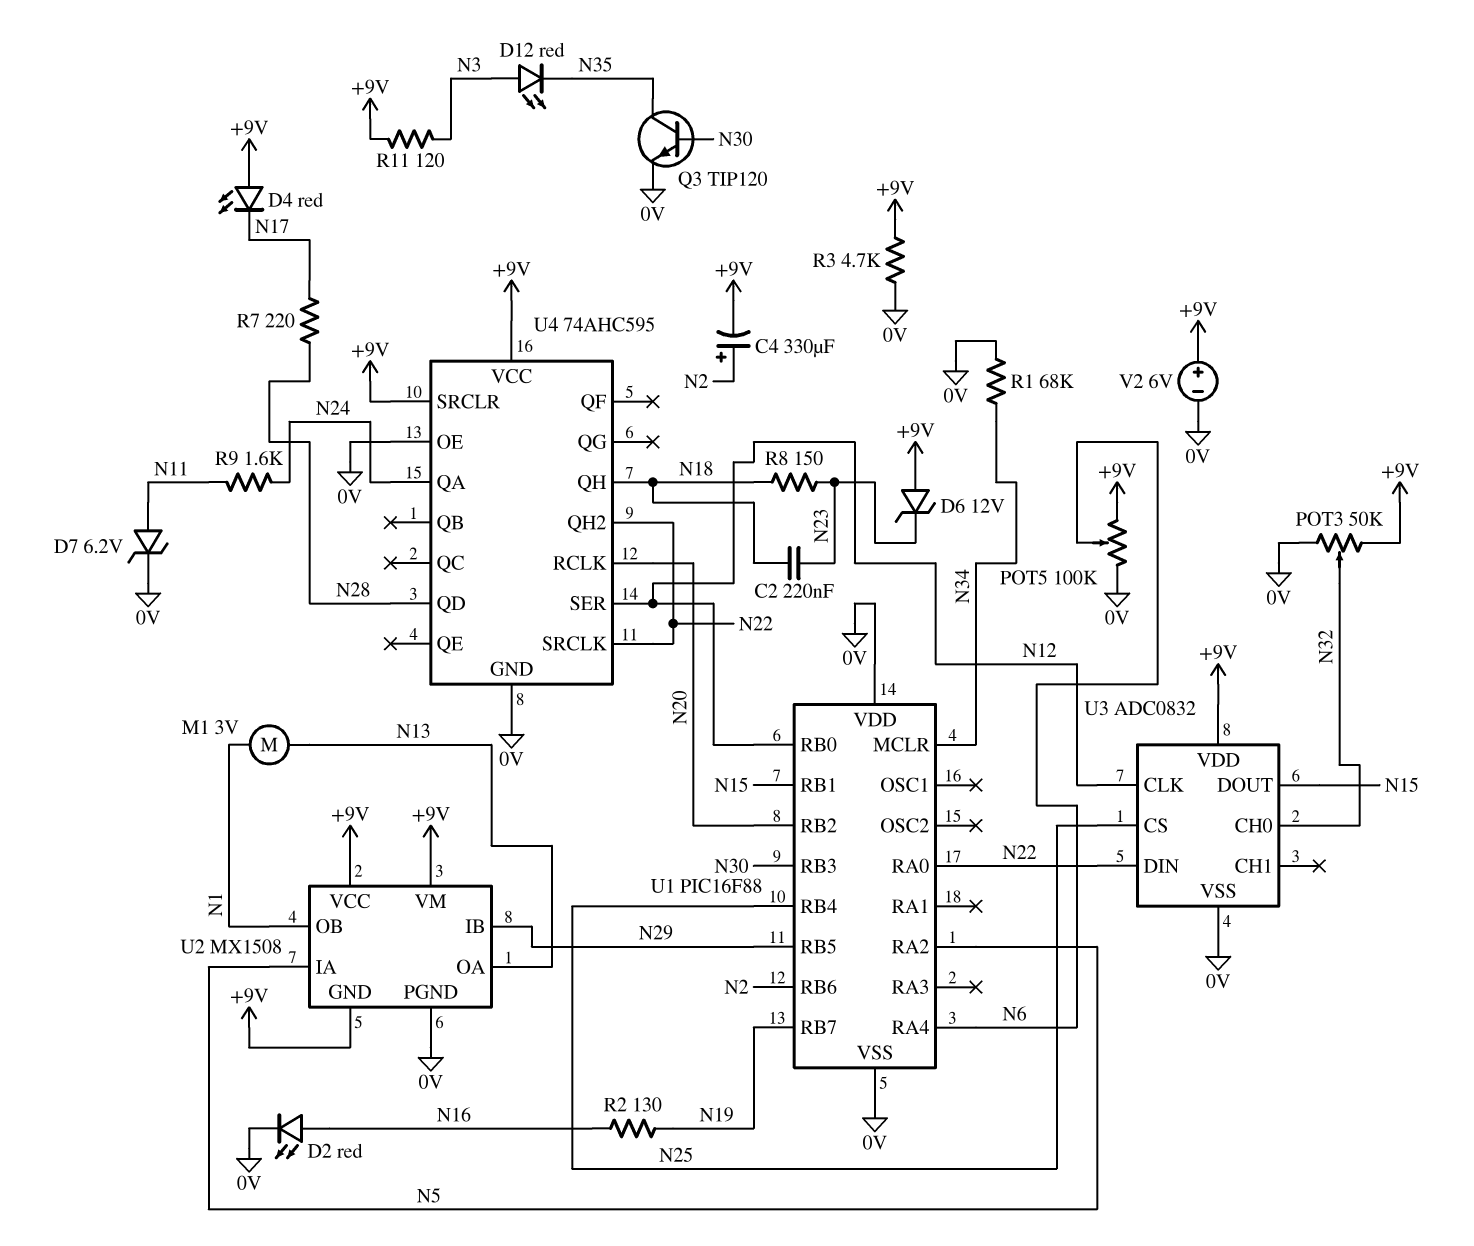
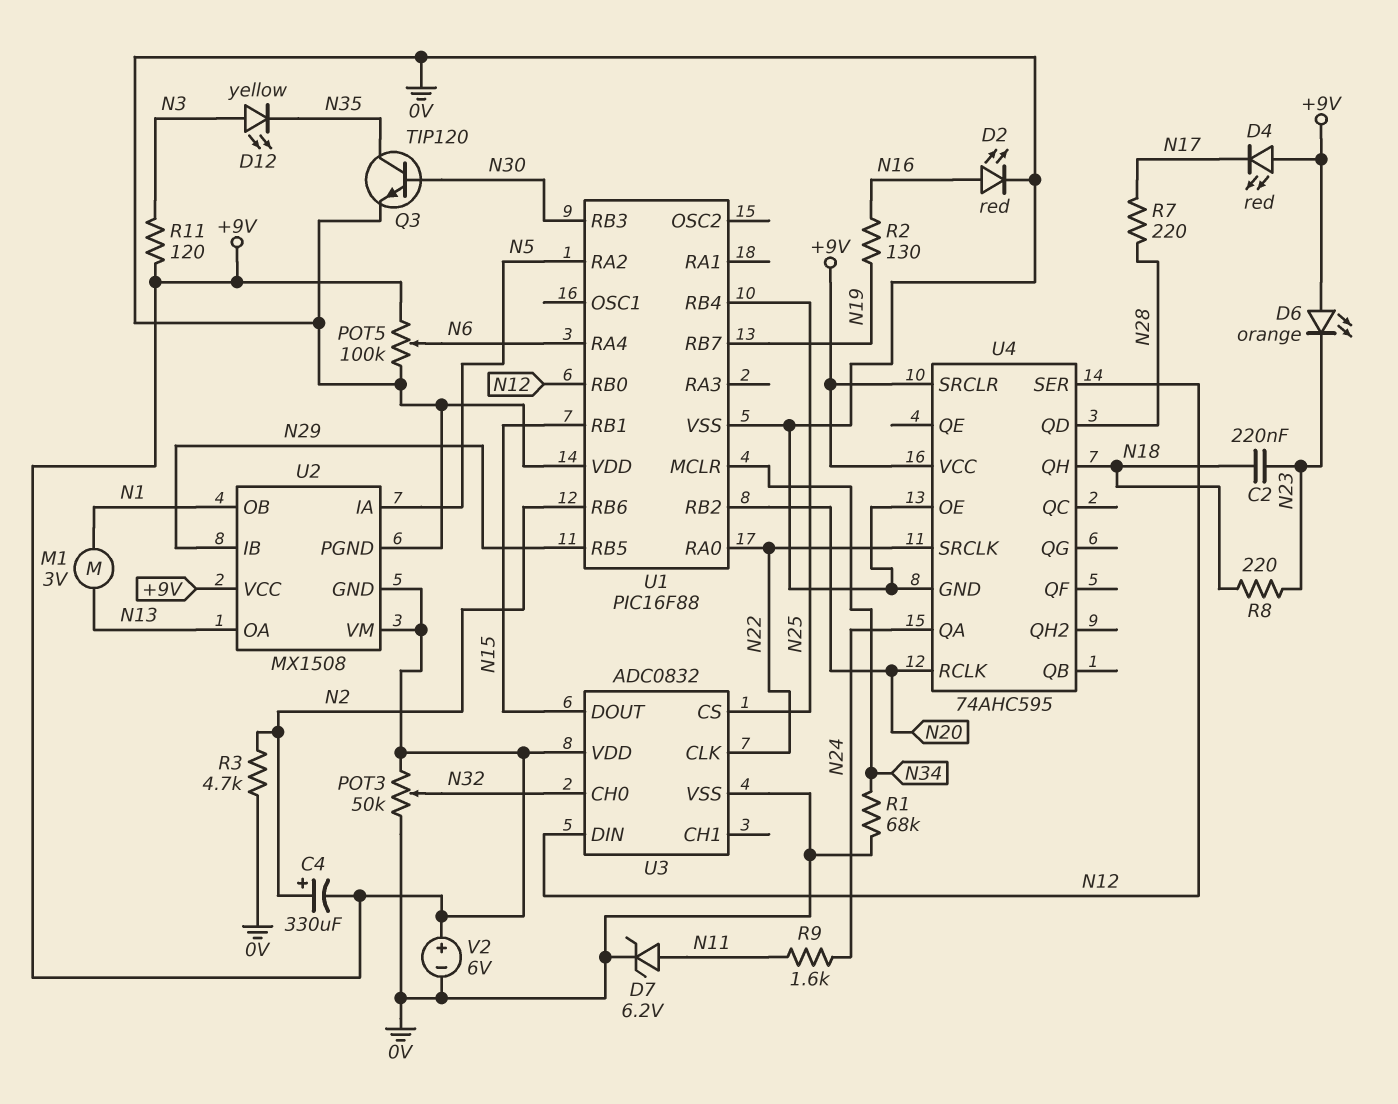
D6: zener 12V (A +9V, K N23) -> LED orange (A +9V, K N23)
D12: LED red (A N3, K N35) -> LED yellow (A N3, K N35)
R3: 4.7k (+9V, 0V) -> 4.7k (0V, N2)
R8: 150 (N18, N23) -> 220 (N18, N23)
U3 pin CLK: N12 -> N22
U3 pin DIN: N22 -> N12
U4 pin QH2: N22 -> none

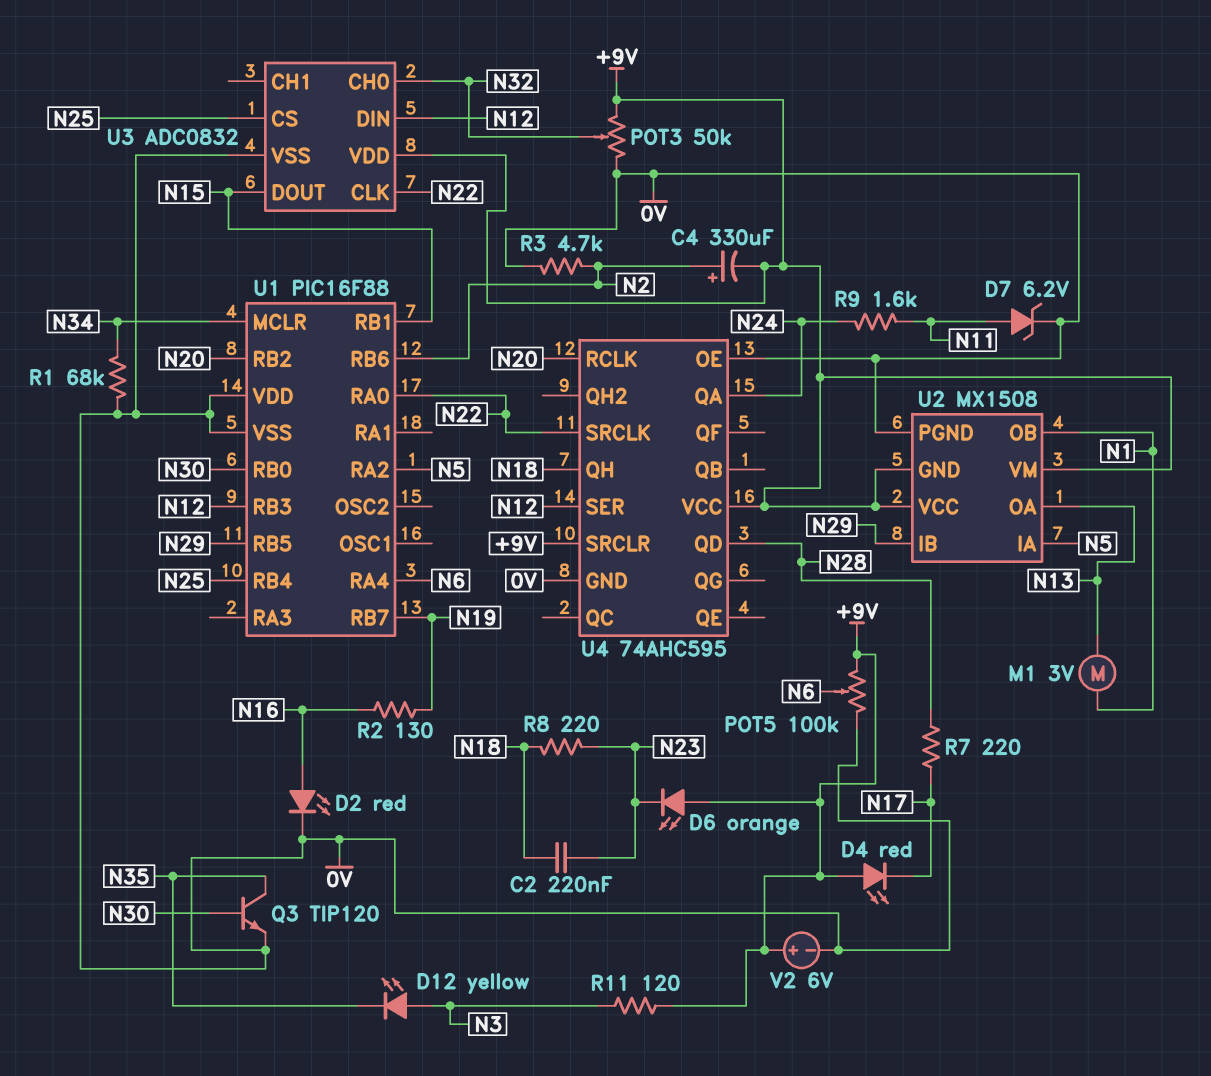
U1 pin RB0: N12 -> N30
U1 pin RB3: N30 -> N12

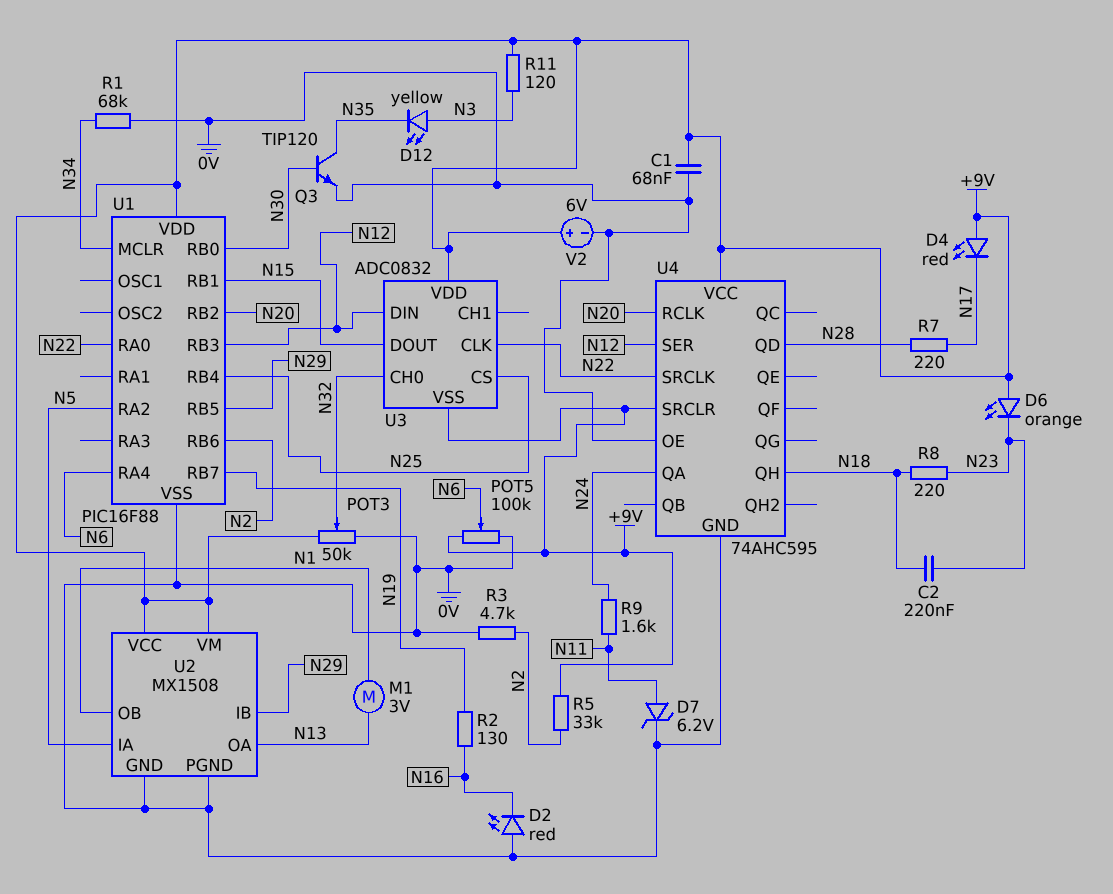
C1: none -> 68nF (+9V, 0V)
C4: 330uF (plus N2, minus +9V) -> none
D2: LED red (A N16, K 0V) -> LED red (A 0V, K N16)
R5: none -> 33k (+9V, N2)
U1 pin VDD: 0V -> +9V
U2 pin GND: +9V -> 0V
U3 pin VSS: 0V -> +9V

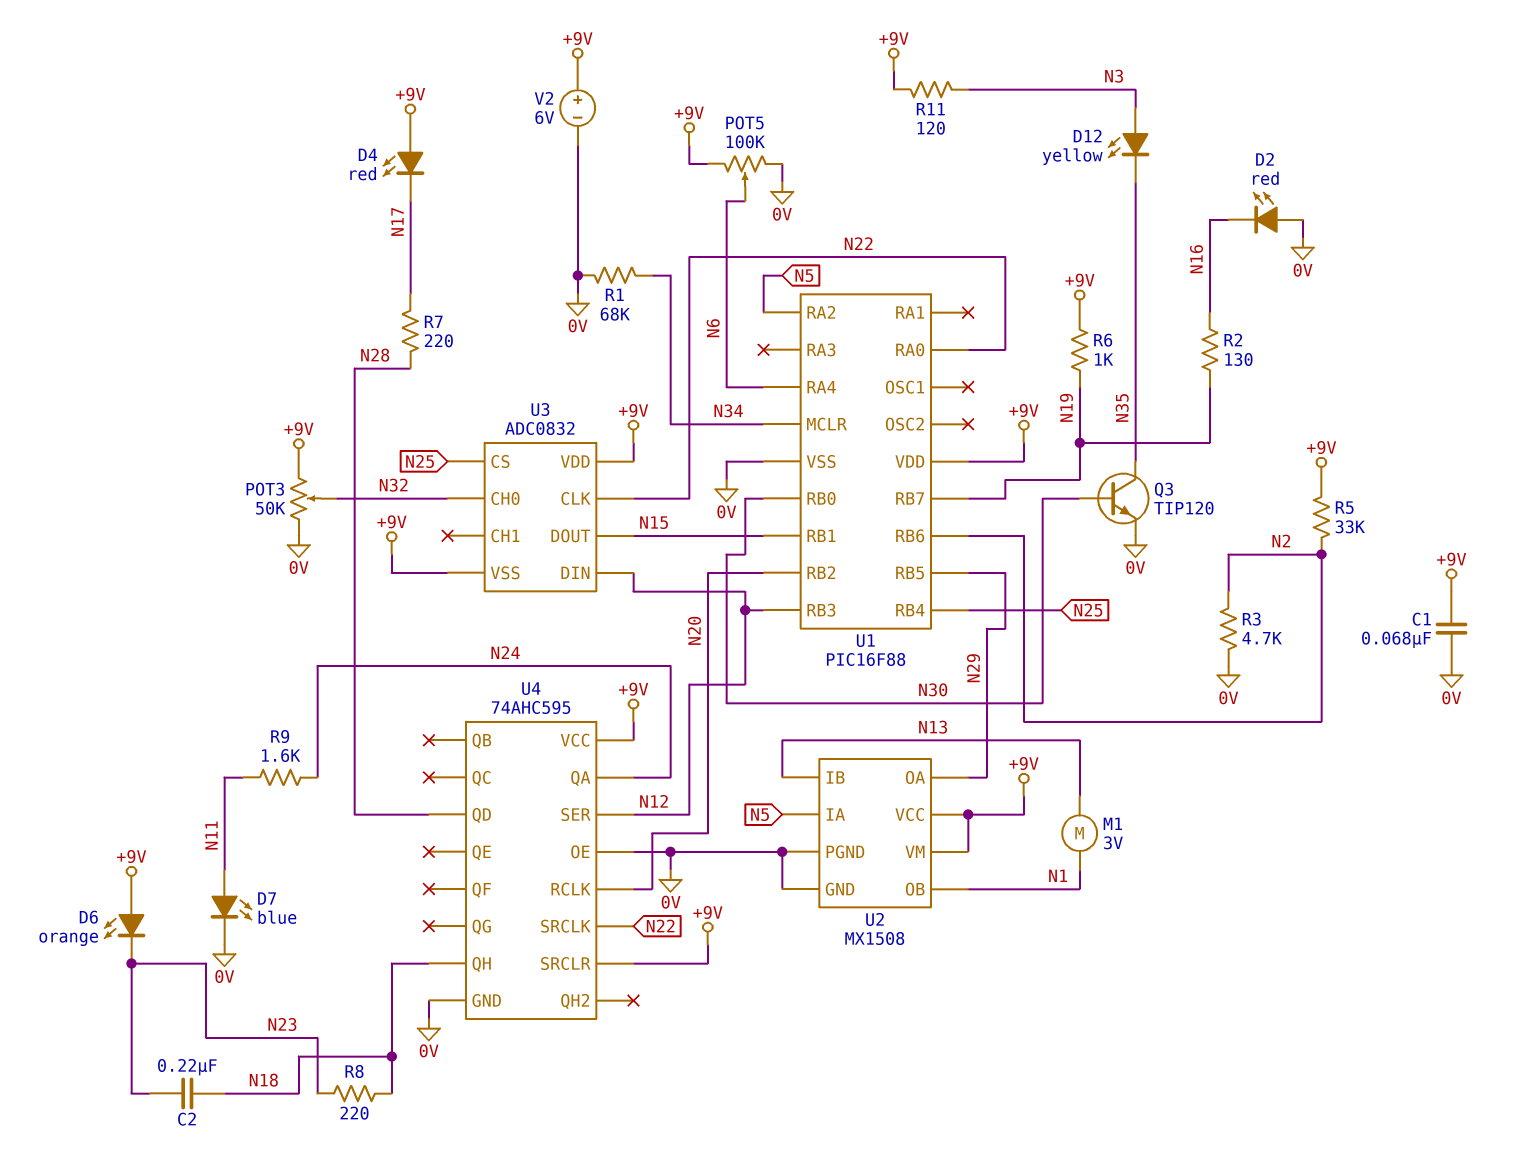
D7: zener 6.2V (A N11, K 0V) -> LED blue (A N11, K 0V)
R6: none -> 1k (+9V, N19)
U2 pin IB: N29 -> N13
U2 pin OA: N13 -> N29

